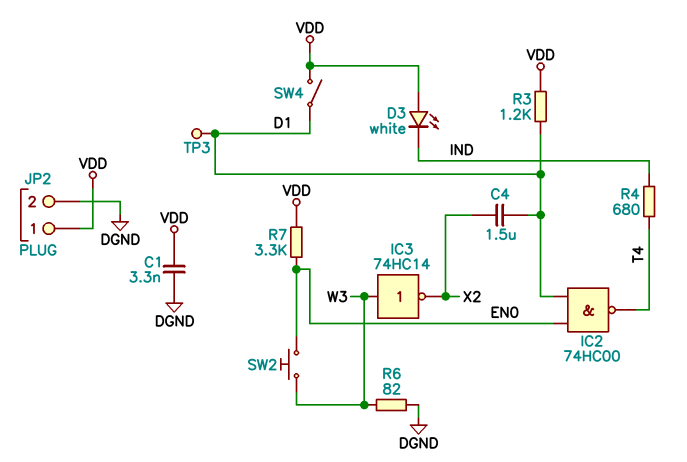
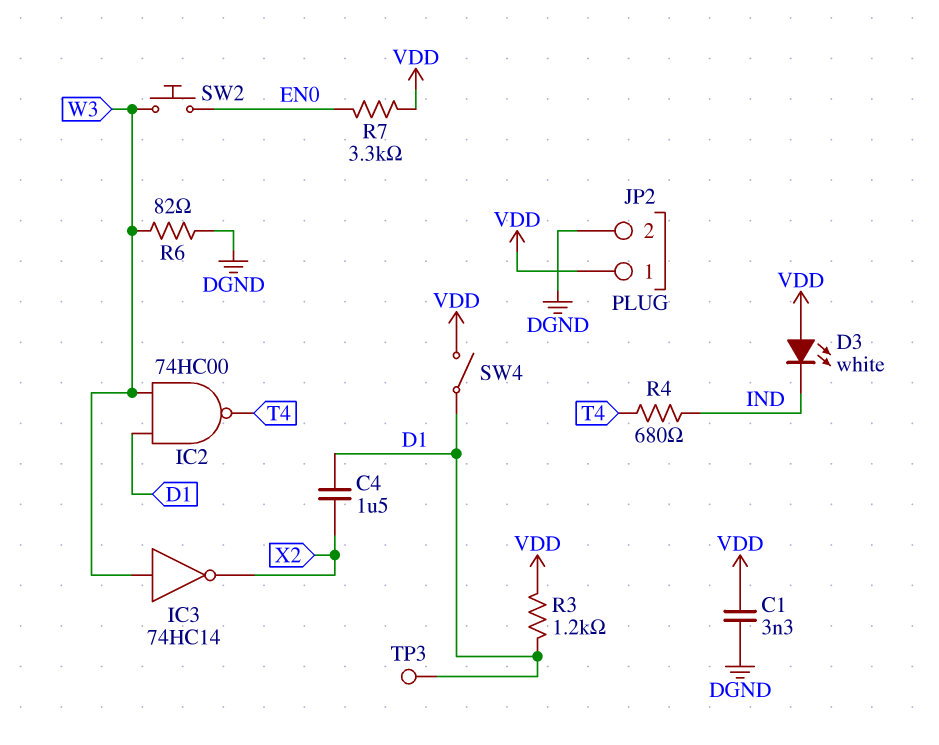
IC2: NAND 74HC00 (in D1, in EN0, out T4) -> NAND 74HC00 (in D1, in W3, out T4)

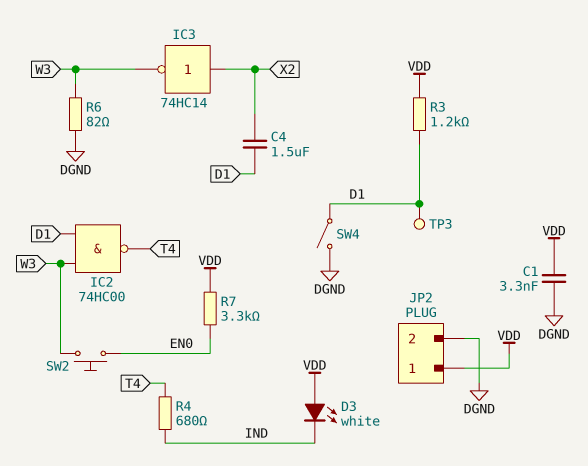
IC3: NOT 74HC14 (in W3, out X2) -> NOT 74HC14 (in X2, out W3)
SW4: switch (D1, VDD) -> switch (D1, DGND)

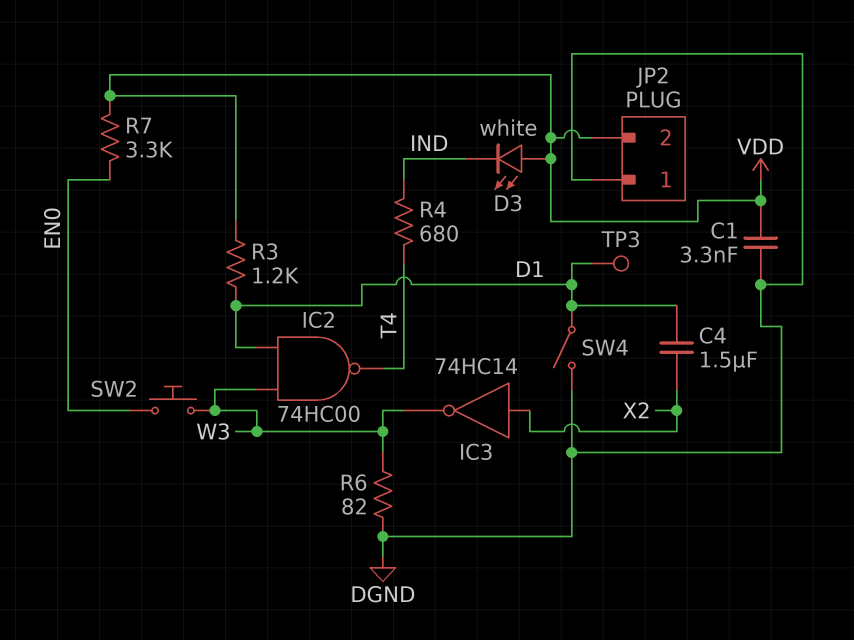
JP2 pin 1: VDD -> DGND
JP2 pin 2: DGND -> VDD

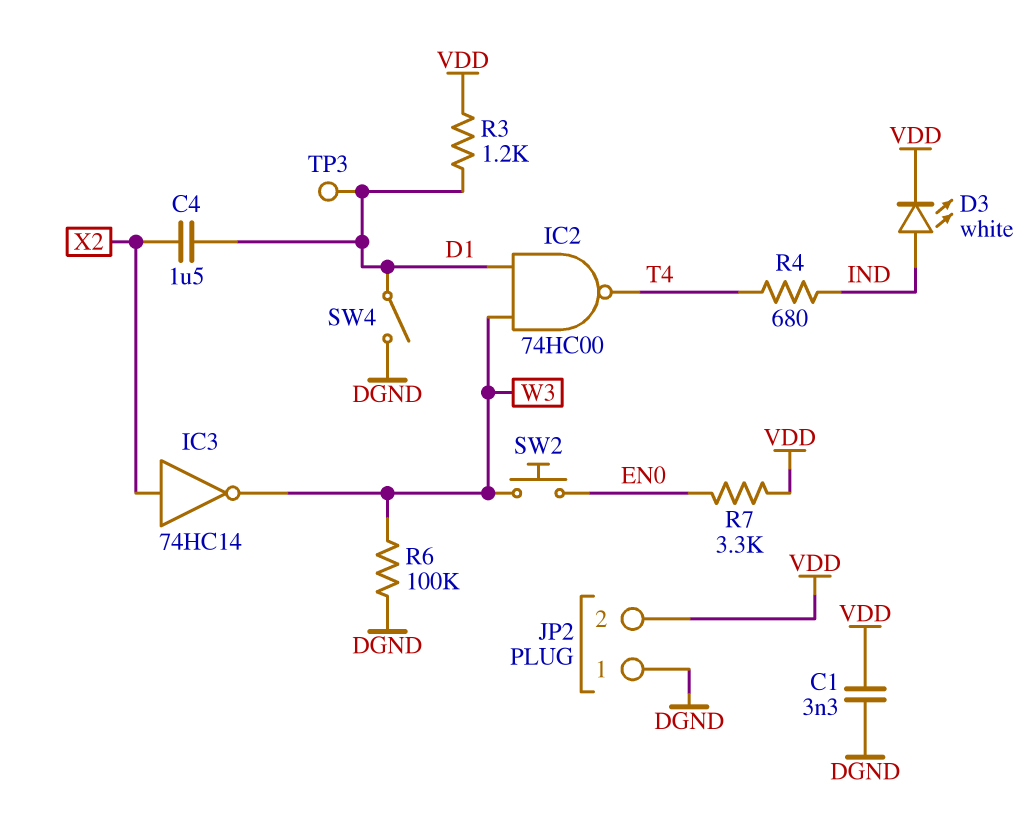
D3: LED white (A VDD, K IND) -> LED white (A IND, K VDD)
R6: 82 (DGND, W3) -> 100k (DGND, W3)

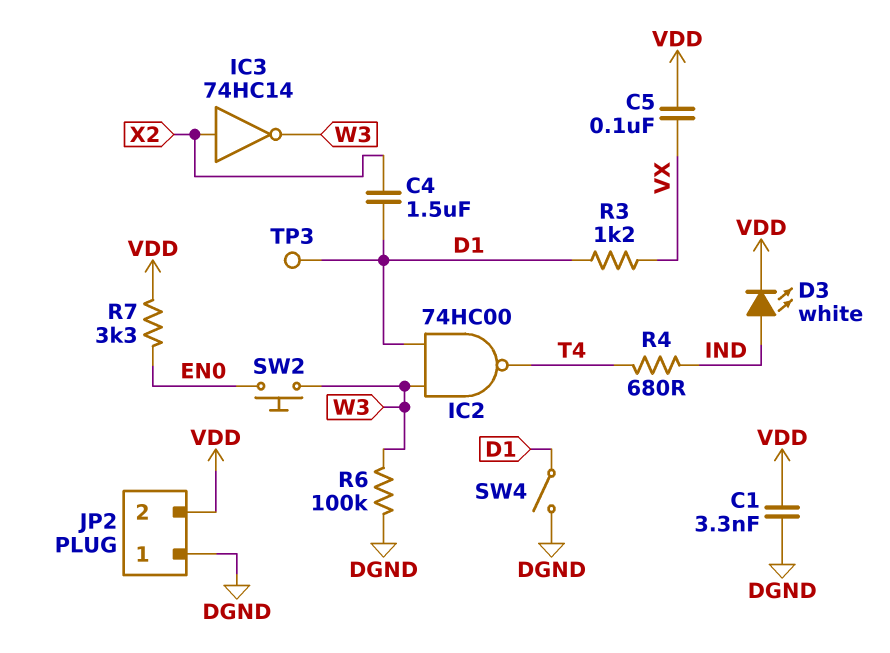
C5: none -> 100nF (VDD, VX)
R3: 1.2k (D1, VDD) -> 1.2k (D1, VX)

